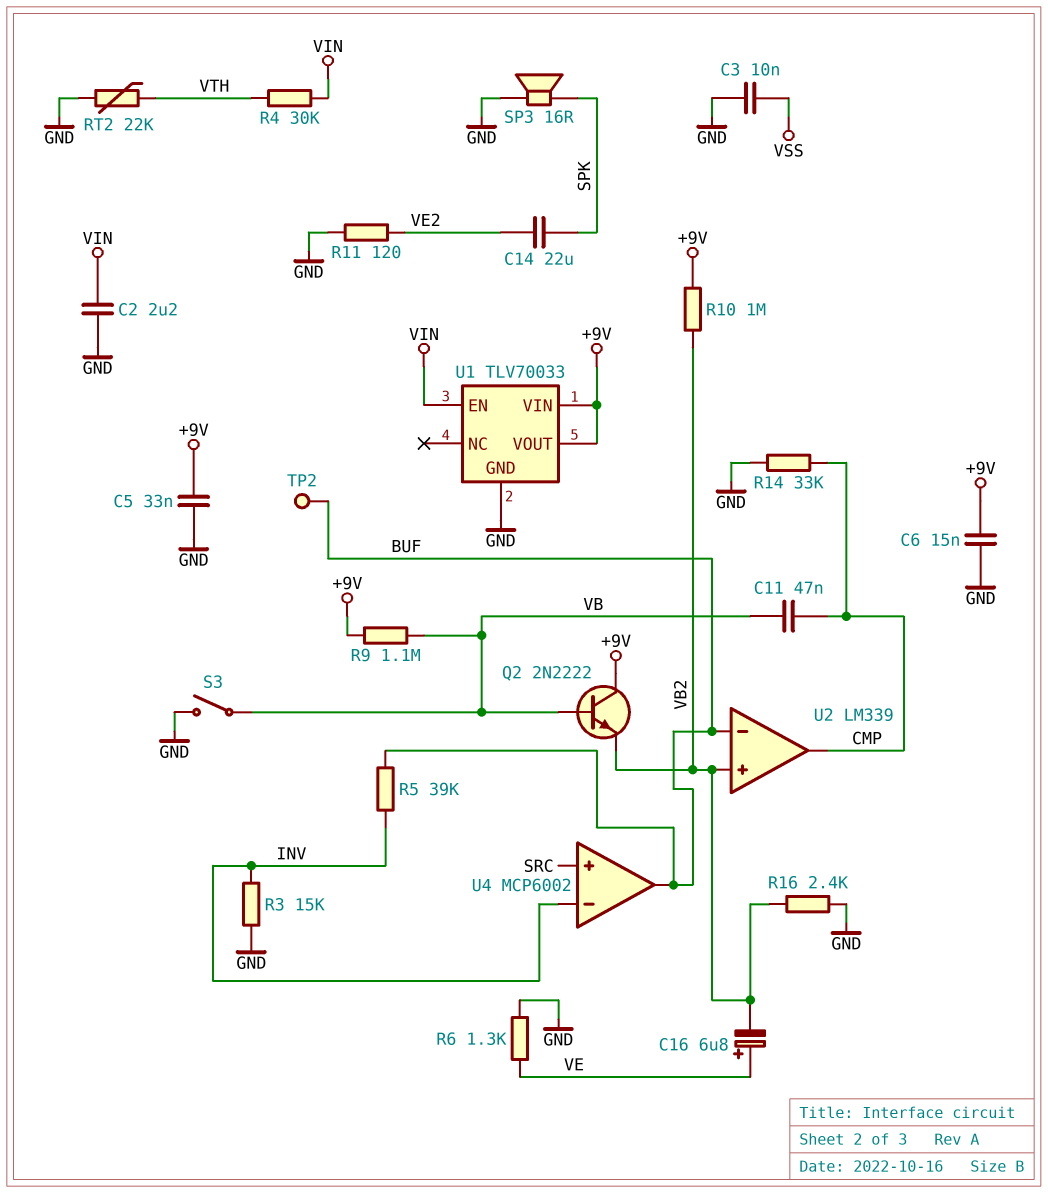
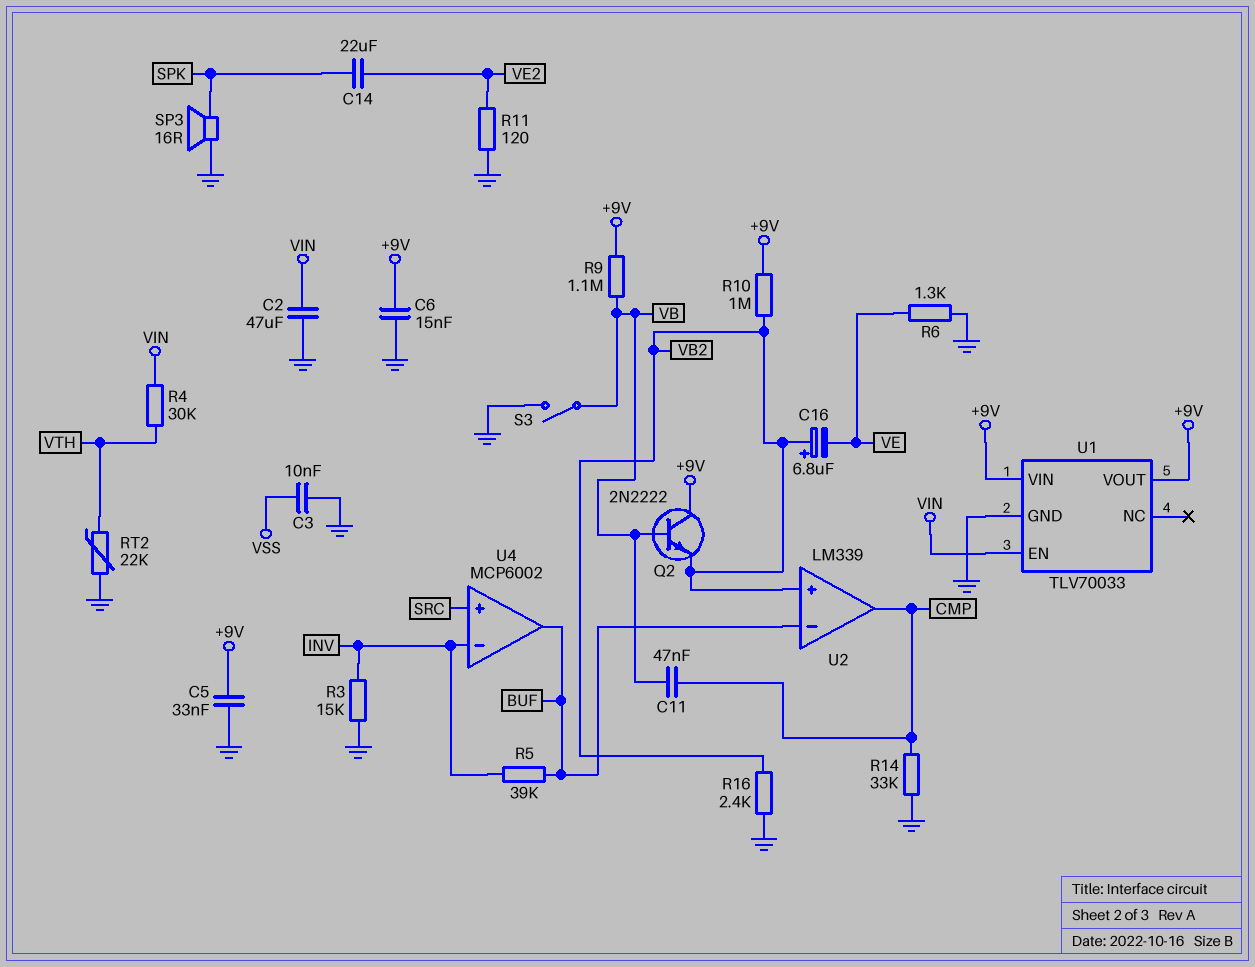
C2: 2.2uF (GND, VIN) -> 47uF (GND, VIN)
C16: 6.8uF (plus VE, minus VB2) -> 6.8uF (plus VB2, minus VE)
TP2: test point (BUF) -> none

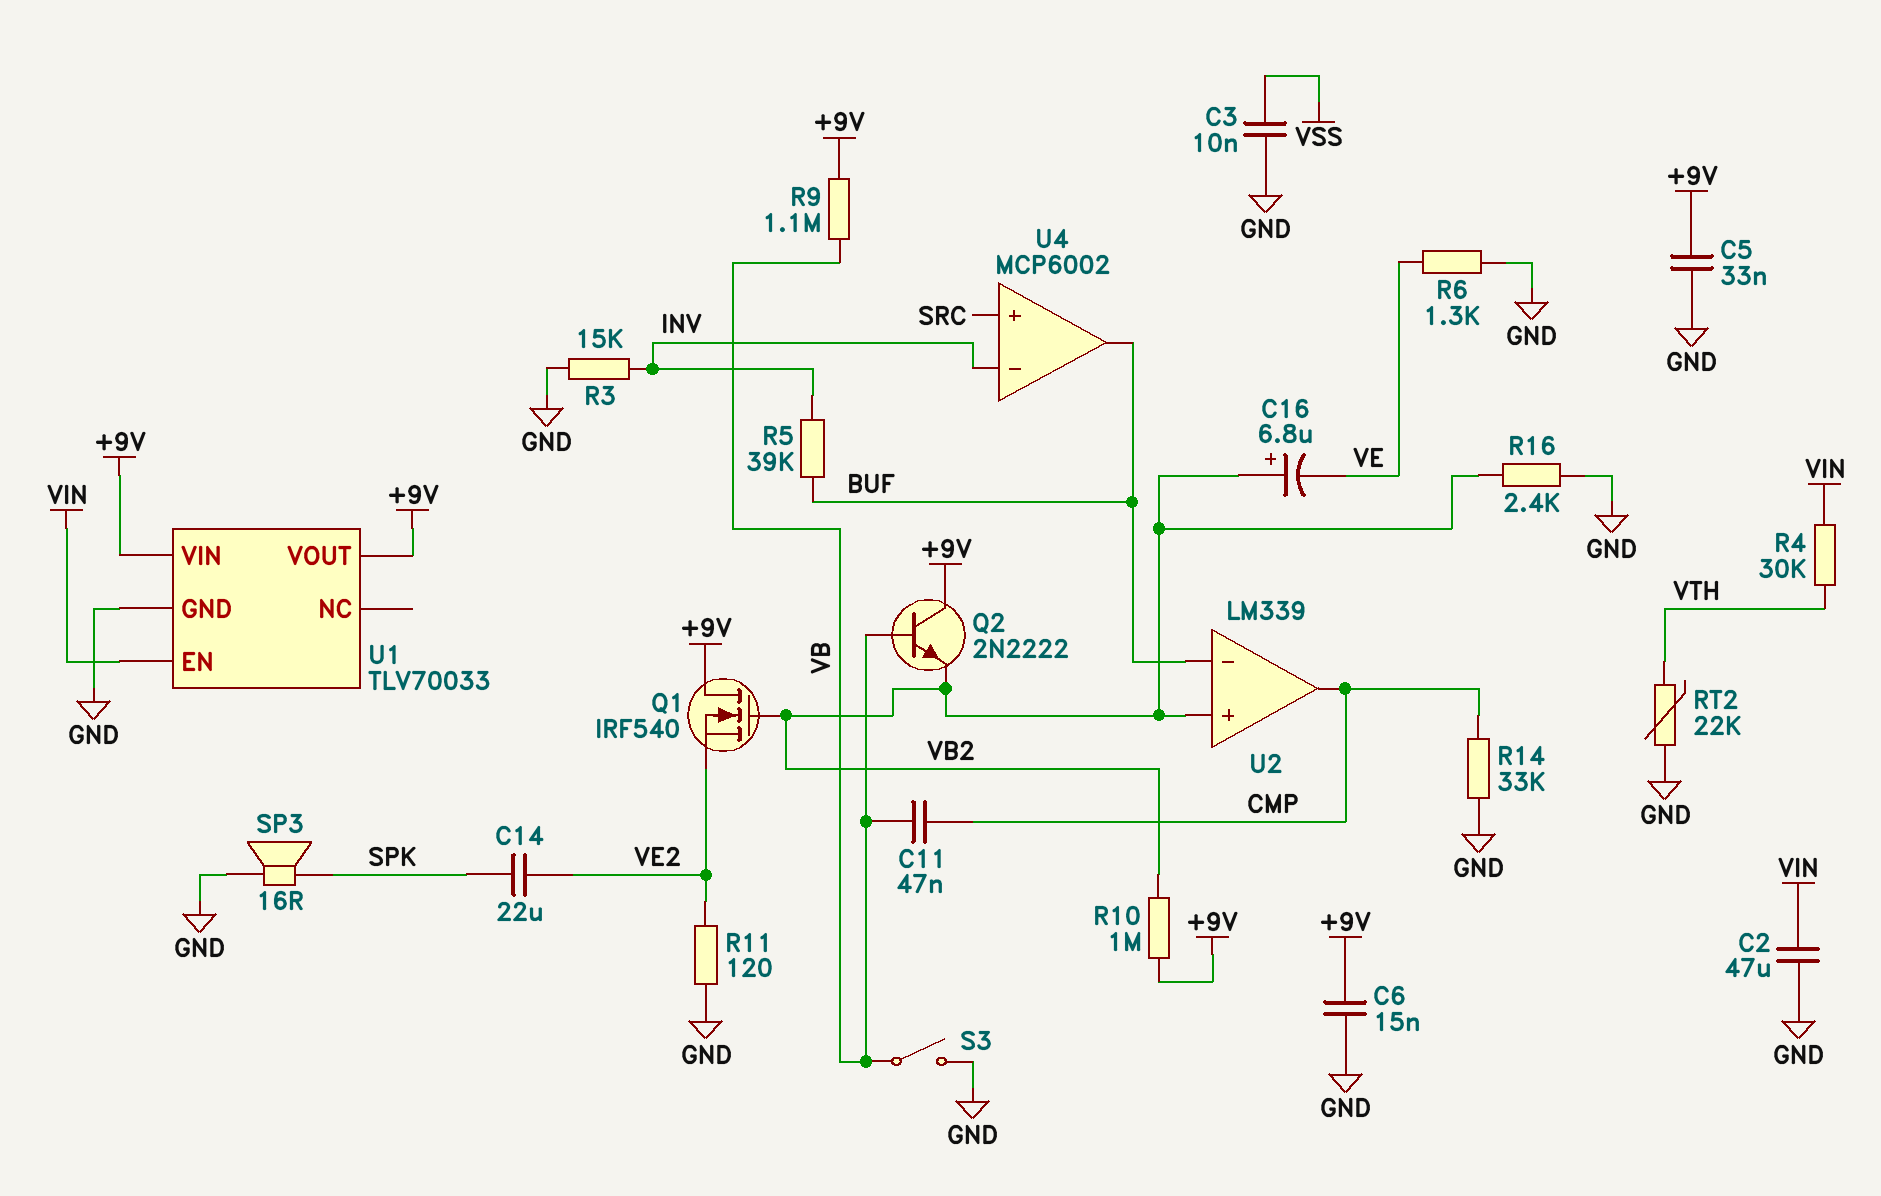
Q1: none -> NMOS IRF540 (G VB2, D +9V, S VE2)

